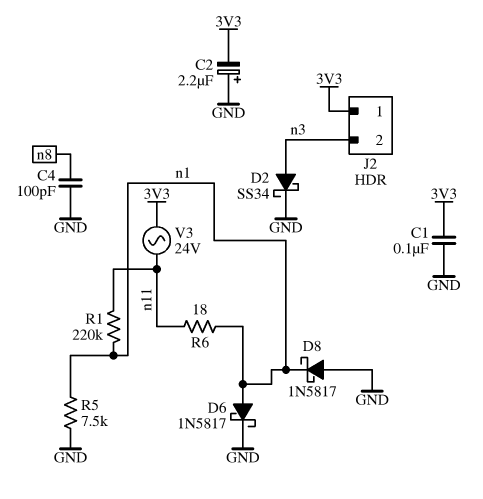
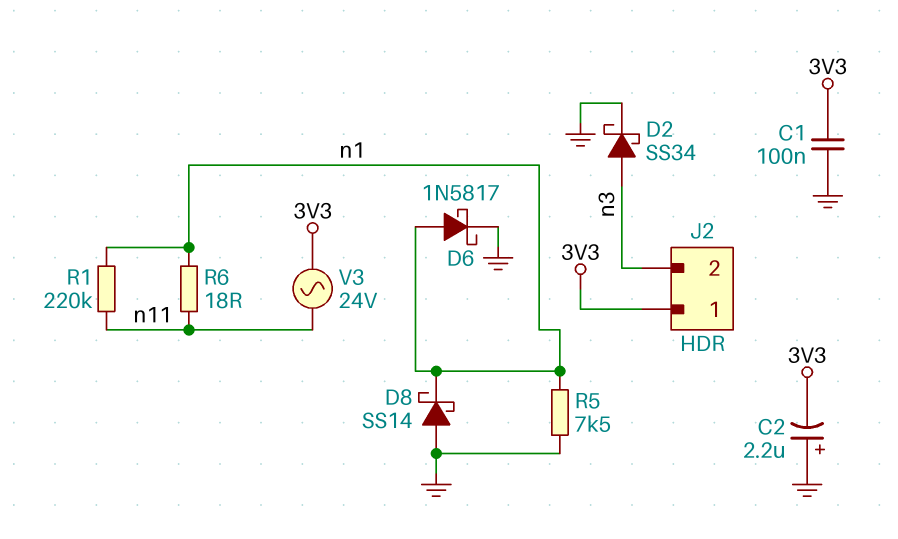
C4: 100pF (GND, n8) -> none
D8: schottky 1N5817 (A GND, K n1) -> schottky SS14 (A GND, K n1)

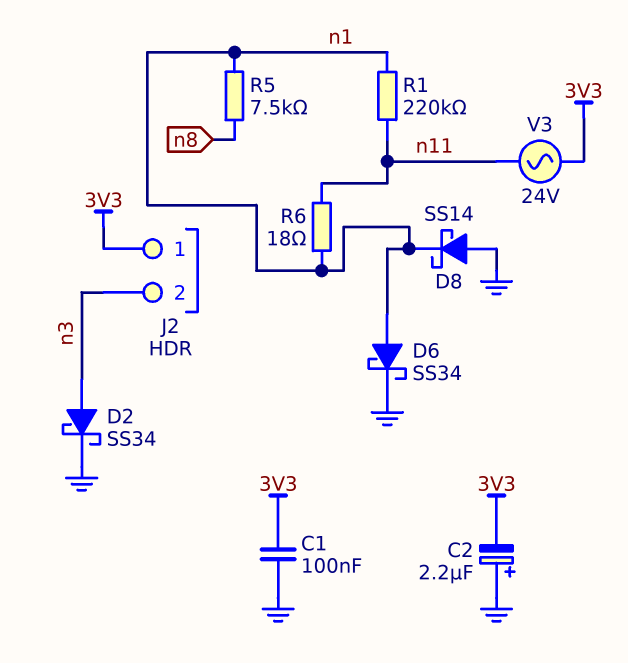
D6: schottky 1N5817 (A n1, K GND) -> schottky SS34 (A n1, K GND)
R5: 7.5k (GND, n1) -> 7.5k (n1, n8)

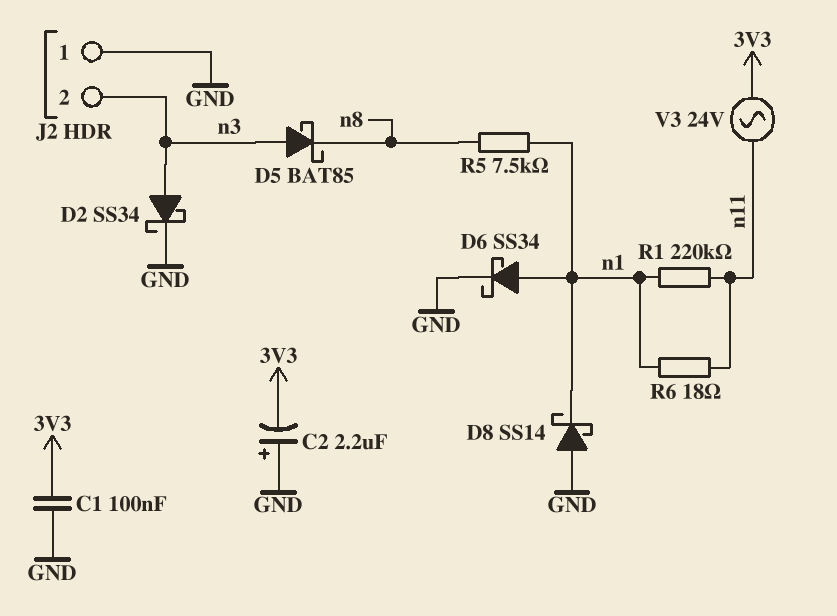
D5: none -> schottky BAT85 (A n3, K n8)
J2 pin 1: 3V3 -> GND

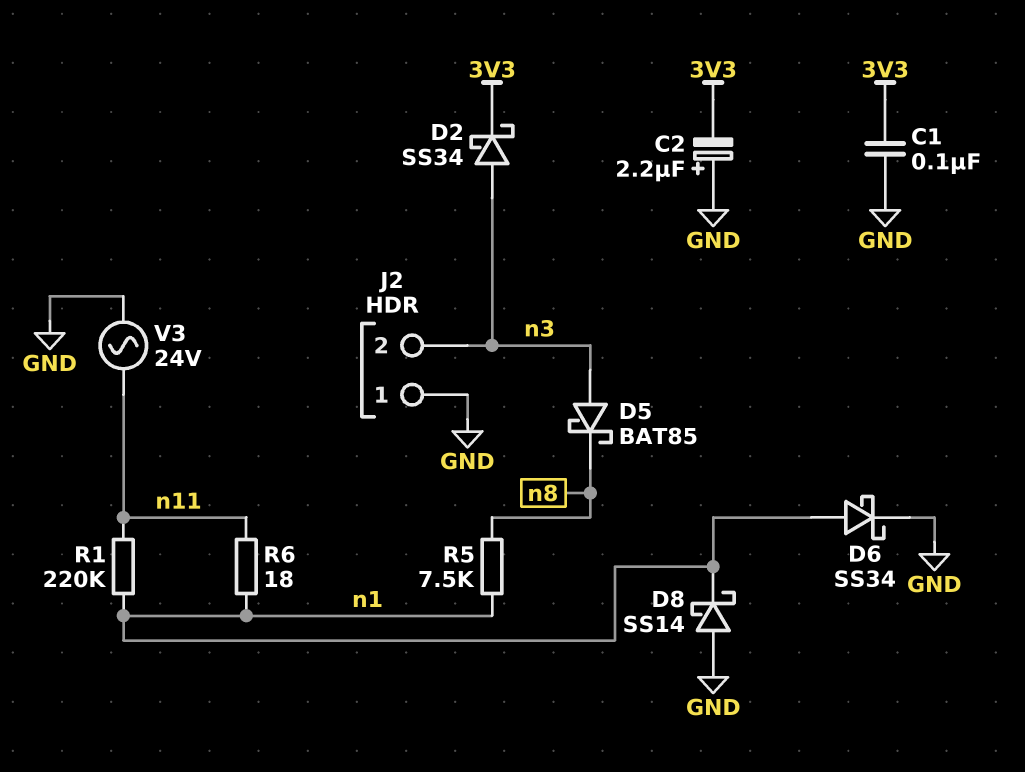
D2: schottky SS34 (A n3, K GND) -> schottky SS34 (A n3, K 3V3)
V3: AC 24V (3V3, n11) -> AC 24V (GND, n11)

